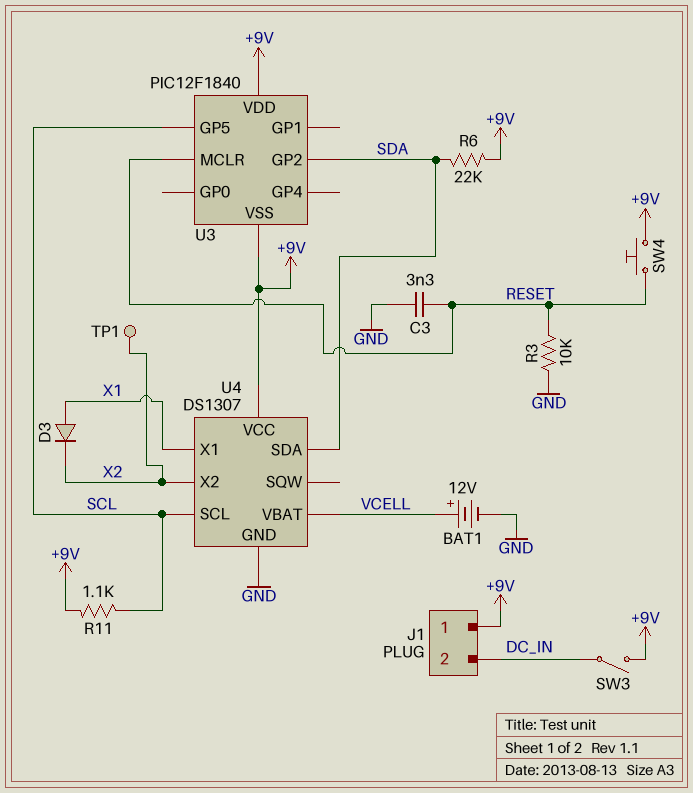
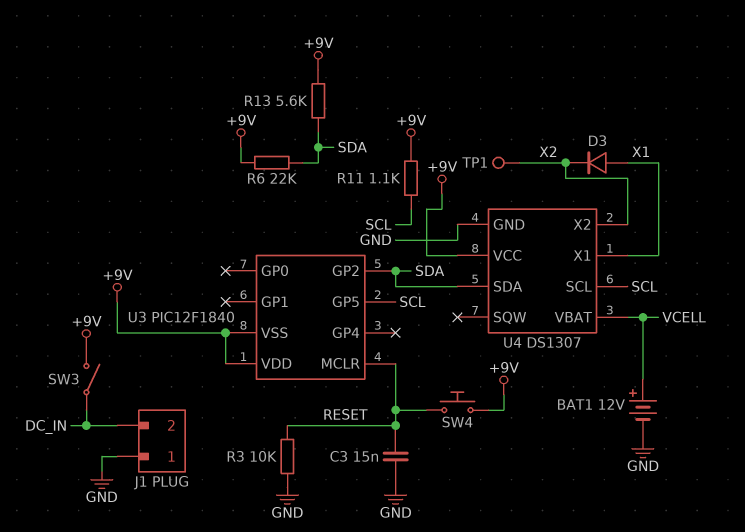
C3: 3.3nF (GND, RESET) -> 15nF (GND, RESET)
J1 pin 1: +9V -> GND
R13: none -> 5.6k (+9V, SDA)

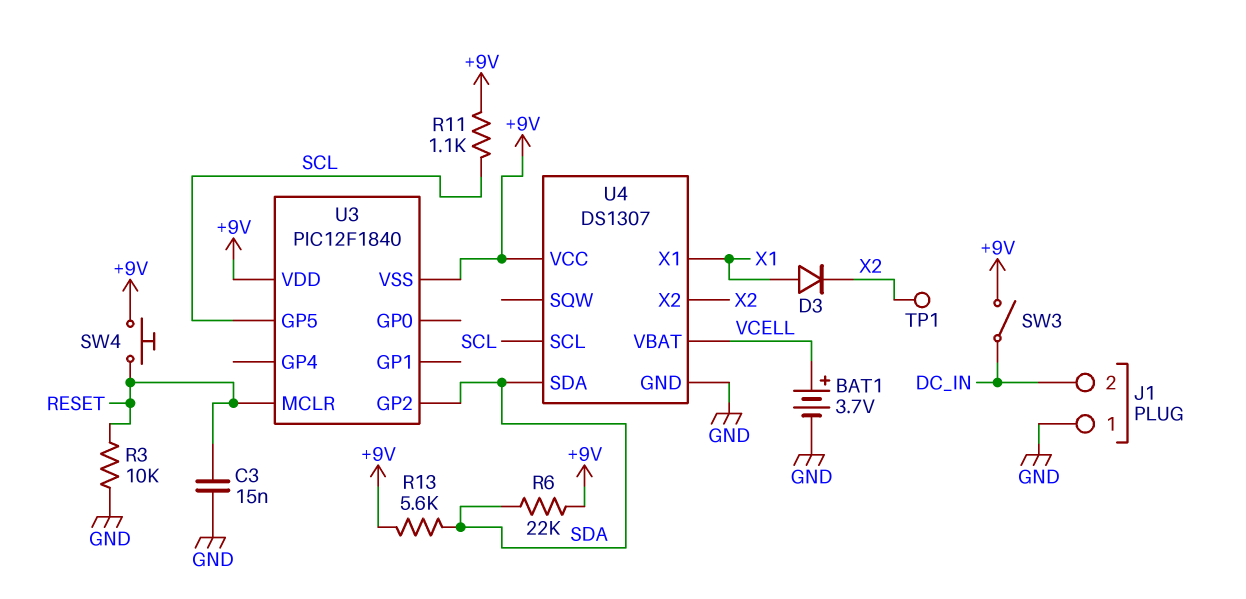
BAT1: 12V (plus VCELL, minus GND) -> 3.7V (plus VCELL, minus GND)

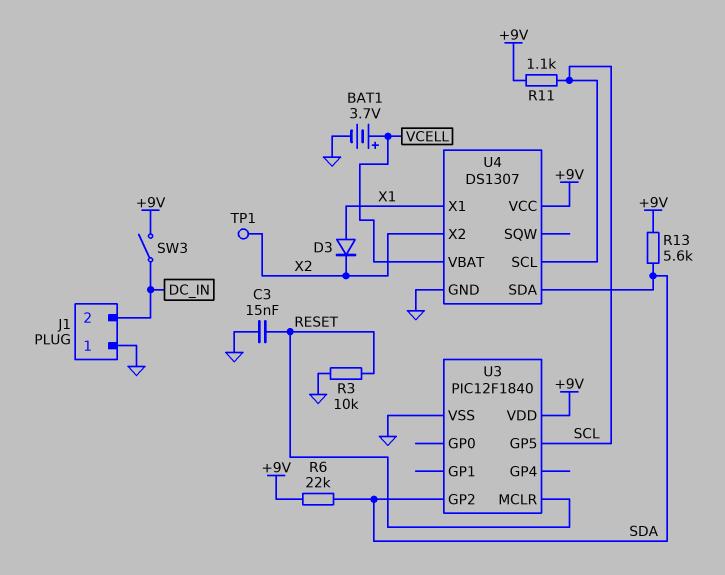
SW4: button (+9V, RESET) -> none
U3 pin VSS: +9V -> GND

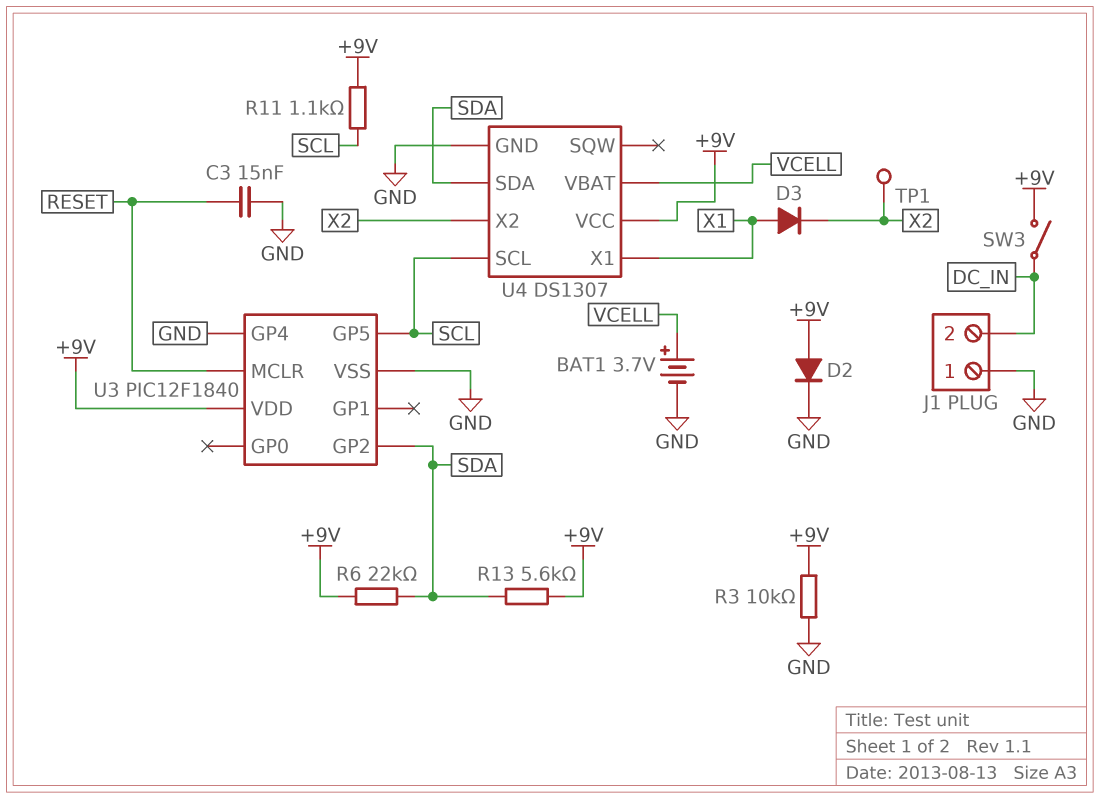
D2: none -> diode (A +9V, K GND)
R3: 10k (GND, RESET) -> 10k (+9V, GND)
U3 pin GP4: none -> GND

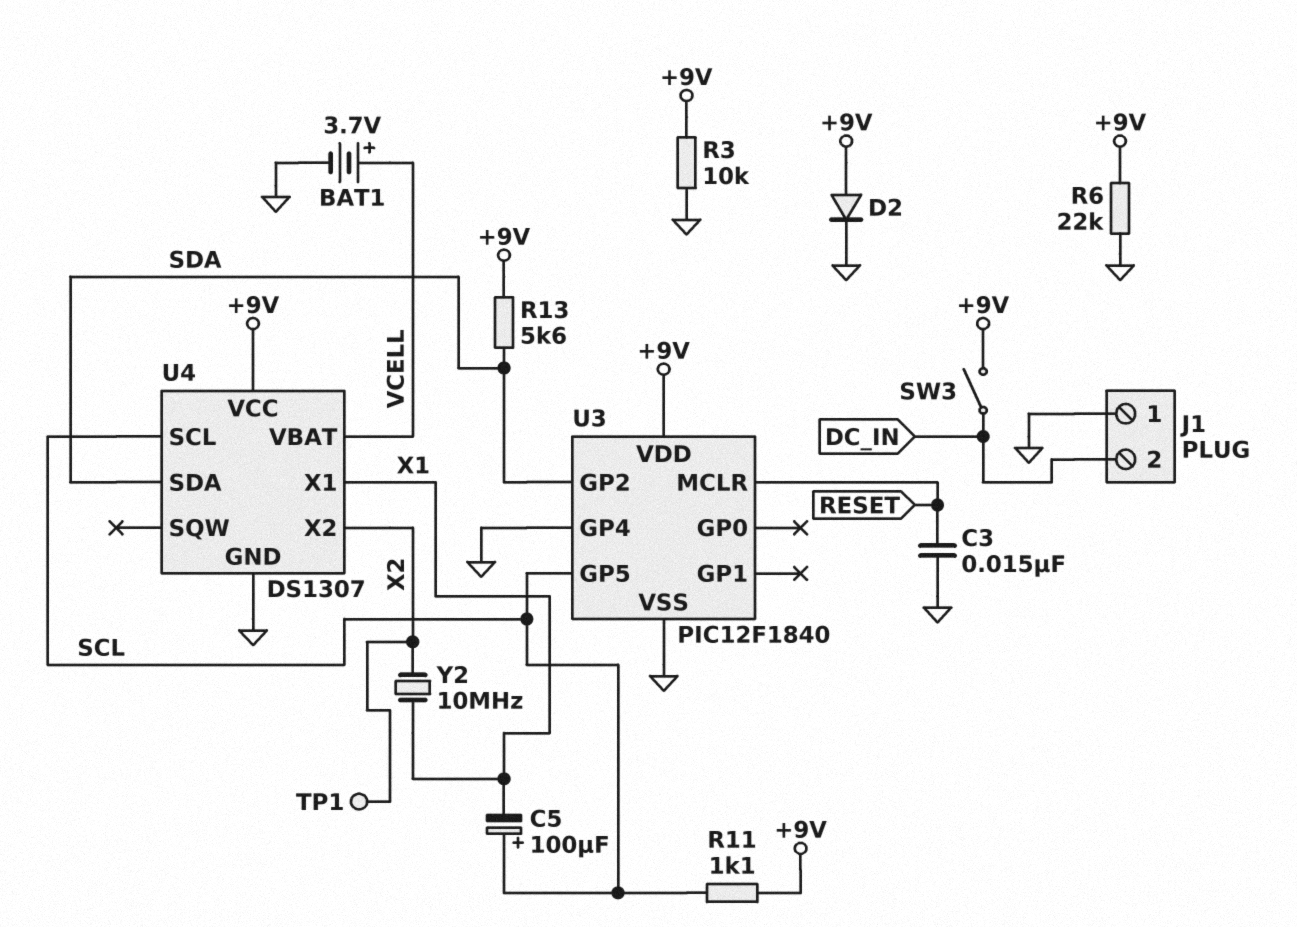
C5: none -> 100uF (plus SCL, minus X1)
D3: diode (A X1, K X2) -> none
R6: 22k (+9V, SDA) -> 22k (+9V, GND)
Y2: none -> 10MHz (X1, X2)

